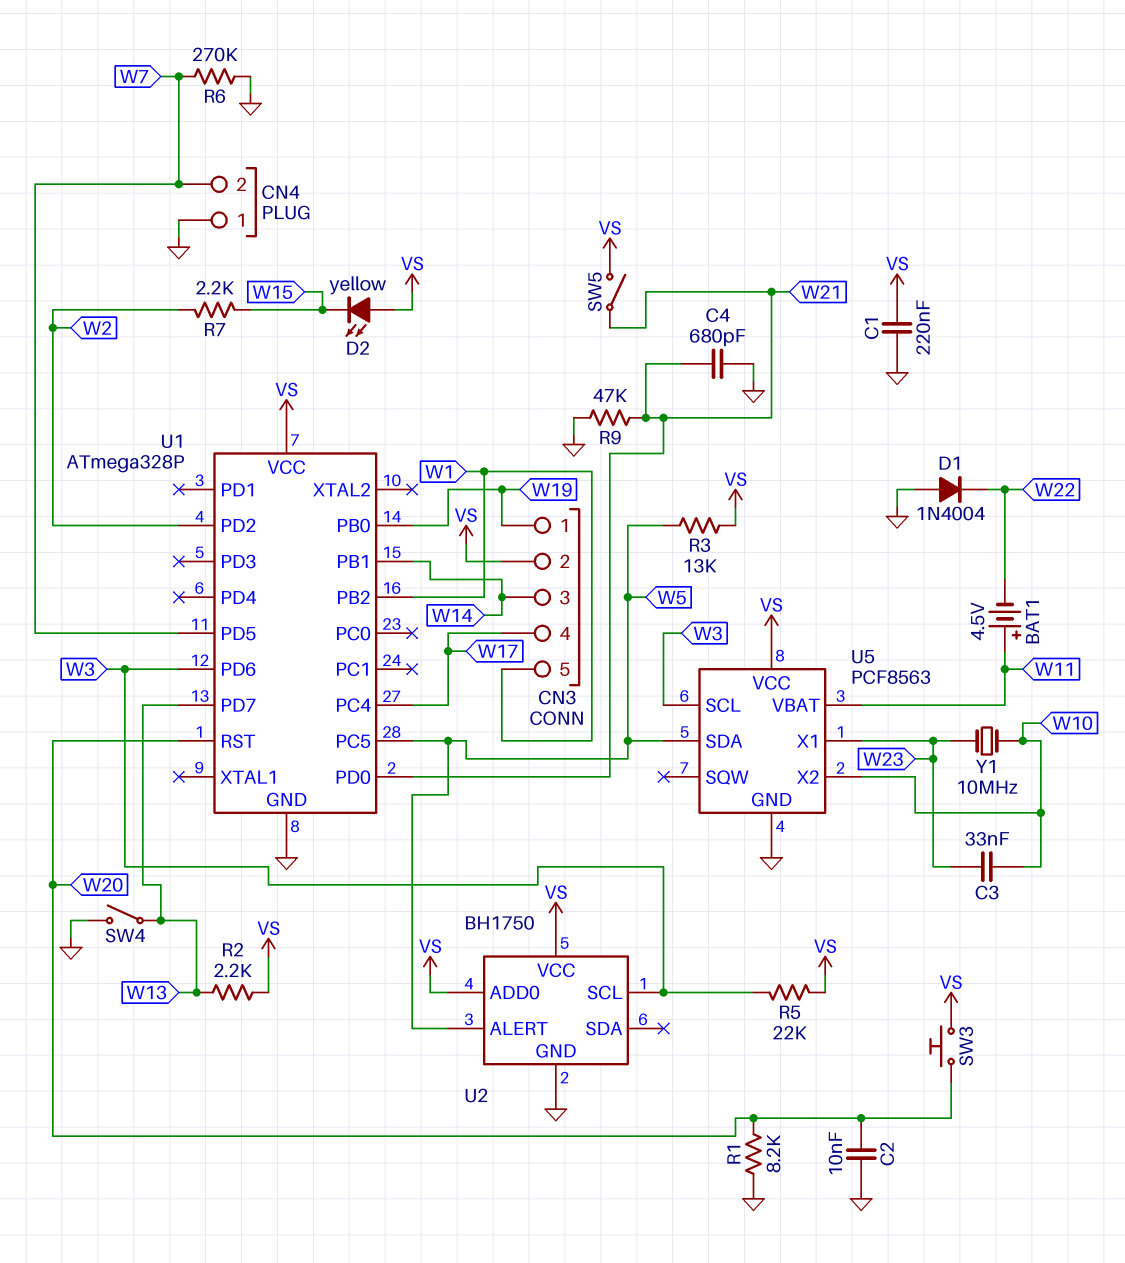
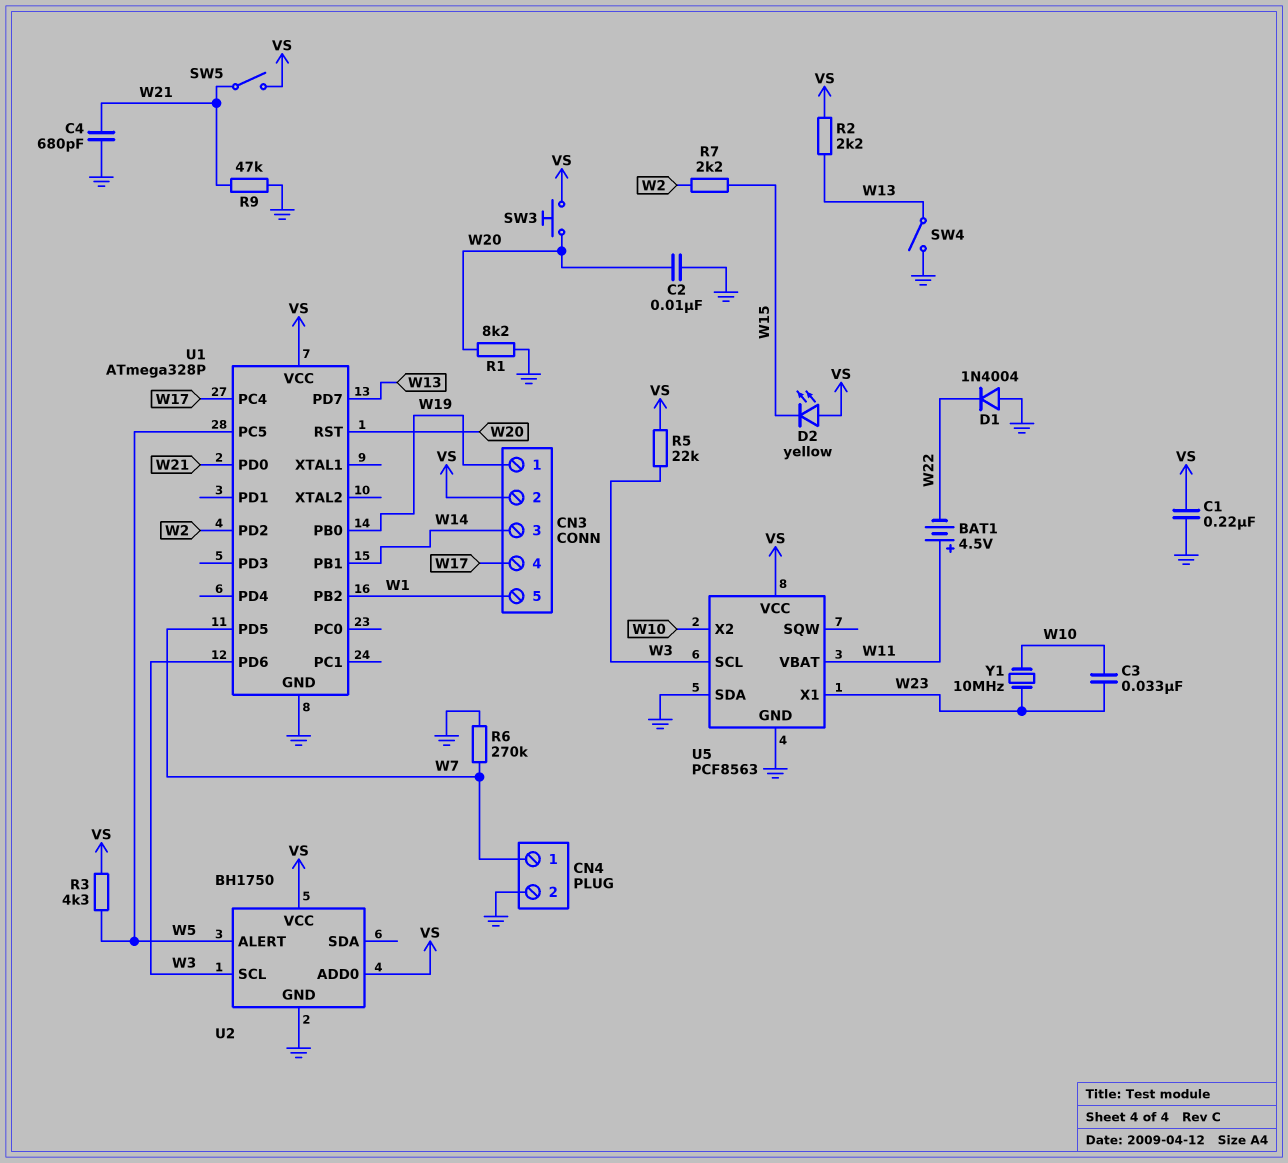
CN4 pin 1: GND -> W7
CN4 pin 2: W7 -> GND
R3: 13k (VS, W5) -> 4.3k (VS, W5)
U5 pin SDA: W5 -> GND

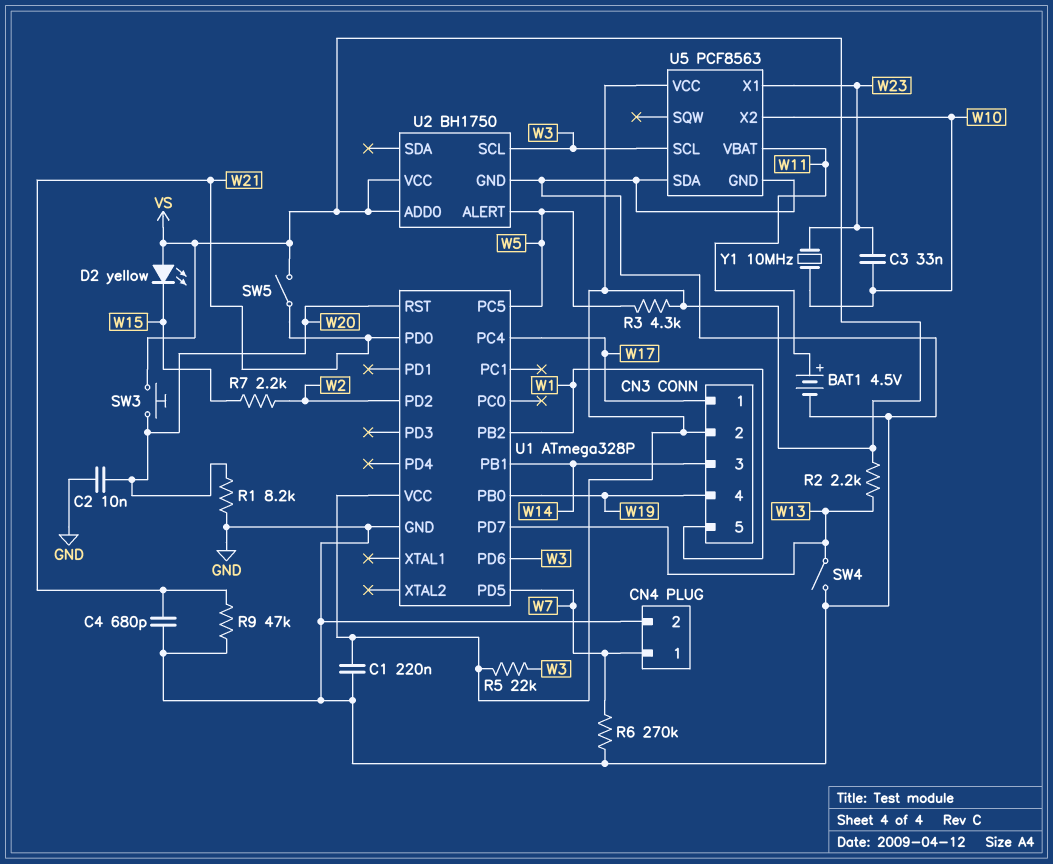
BAT1: 4.5V (plus W11, minus W22) -> 4.5V (plus W11, minus GND)
CN3 pin 1: W19 -> W17
CN3 pin 4: W17 -> W19
D1: diode 1N4004 (A GND, K W22) -> none

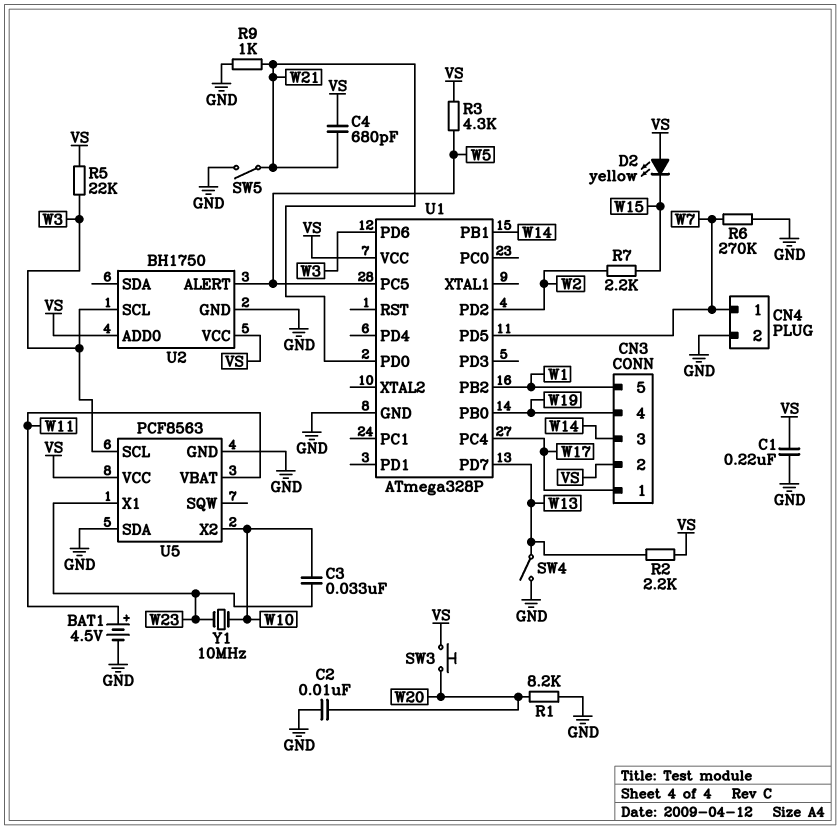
C4: 680pF (GND, W21) -> 680pF (VS, W21)
R9: 47k (GND, W21) -> 1k (GND, W21)
SW5: switch (VS, W21) -> switch (GND, W21)
U1 pin RST: W20 -> none

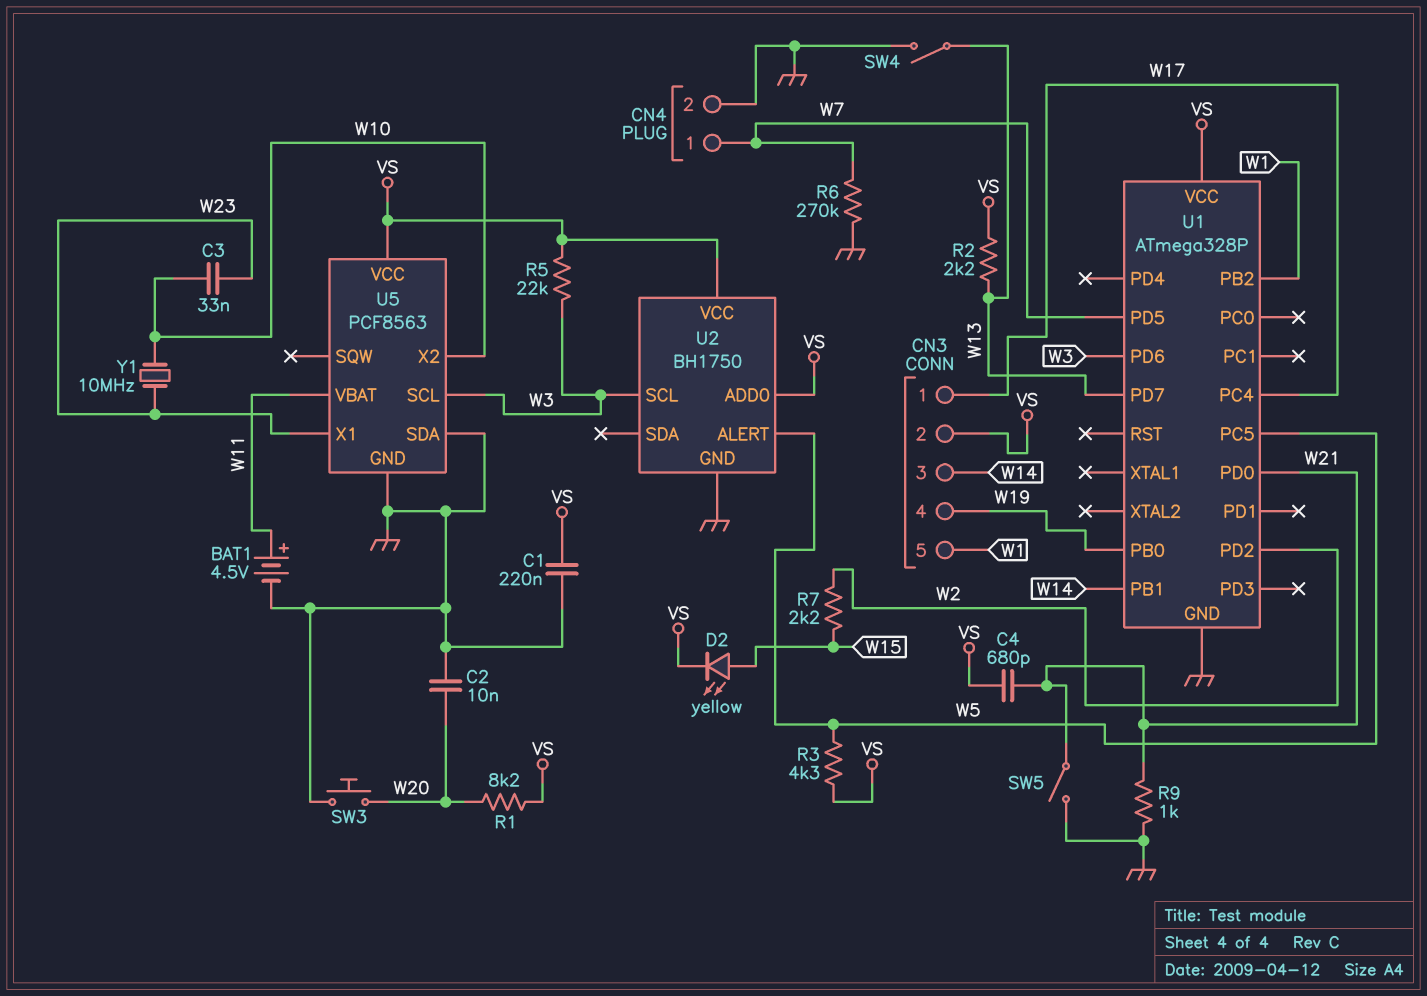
D2: LED yellow (A VS, K W15) -> LED yellow (A W15, K VS)
R1: 8.2k (GND, W20) -> 8.2k (VS, W20)
SW3: button (VS, W20) -> button (GND, W20)

